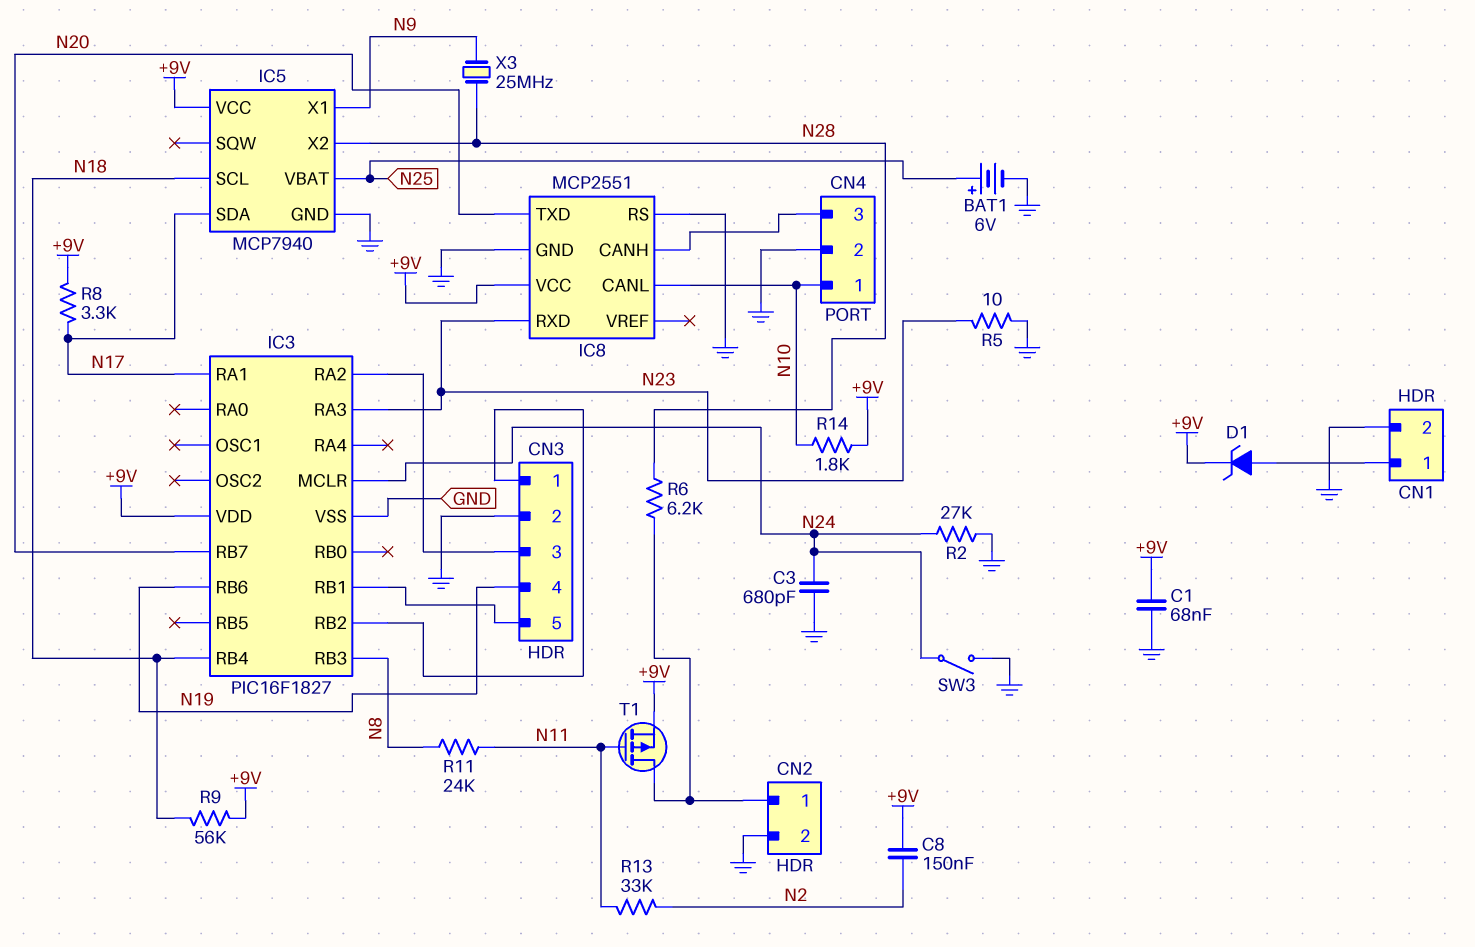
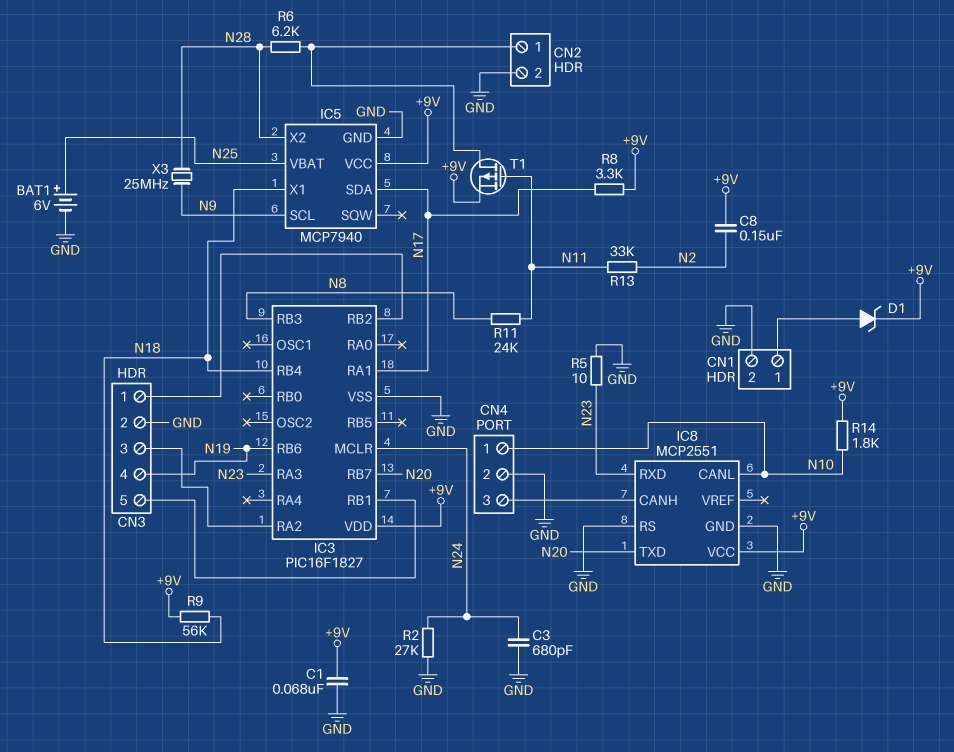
IC5 pin SCL: N18 -> N9
IC5 pin X1: N9 -> N18
SW3: switch (GND, N24) -> none

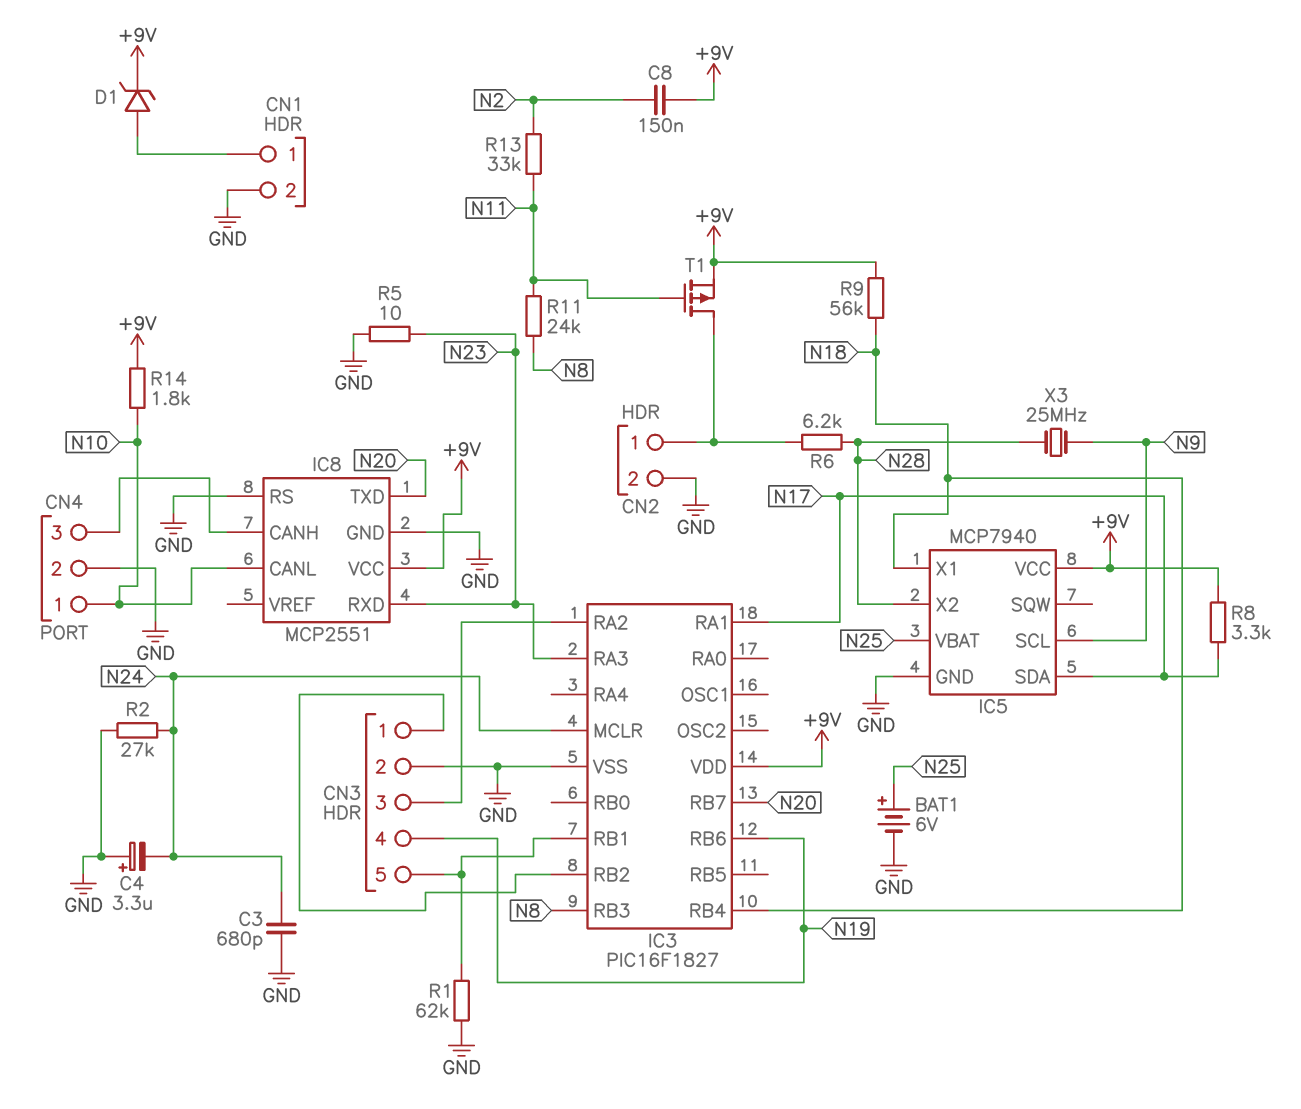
C1: 68nF (+9V, GND) -> none
C4: none -> 3.3uF (plus GND, minus N24)
R1: none -> 62k (CN3/5, GND)

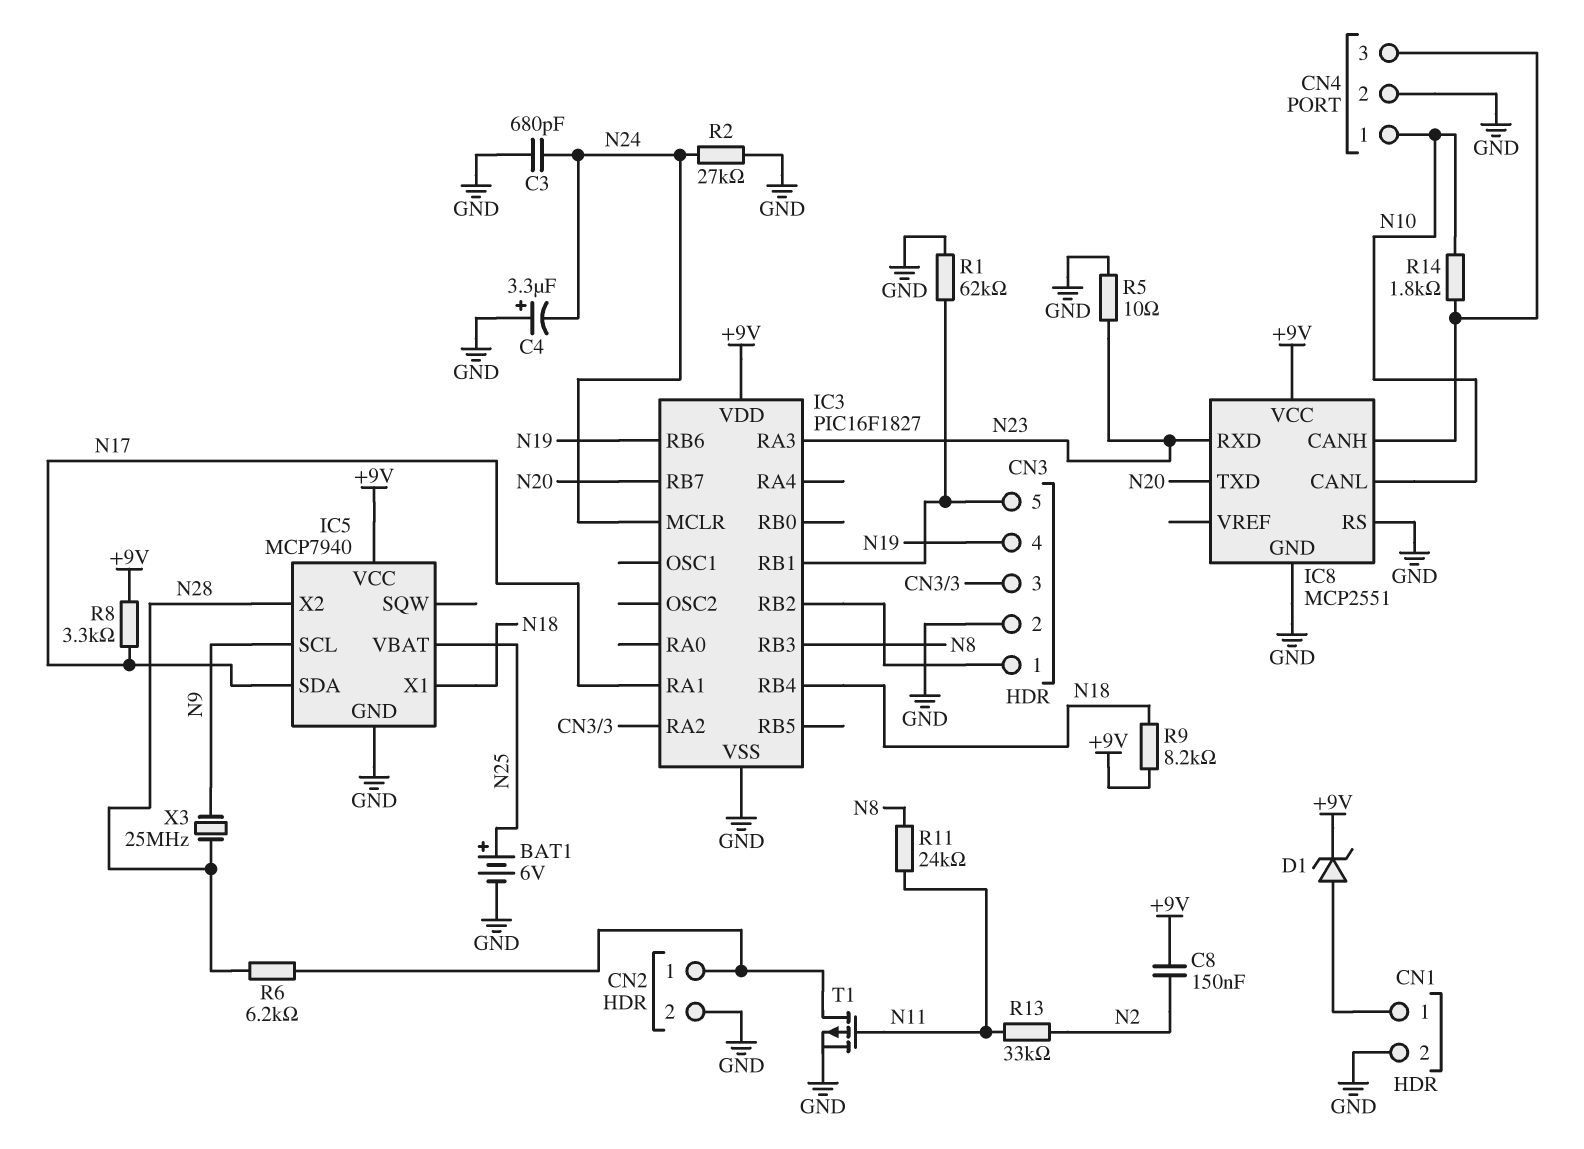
R9: 56k (+9V, N18) -> 8.2k (+9V, N18)
R14: 1.8k (+9V, N10) -> 1.8k (CN4/3, N10)
T1: PMOS (G N11, D CN2/1, S +9V) -> PMOS (G N11, D CN2/1, S GND)

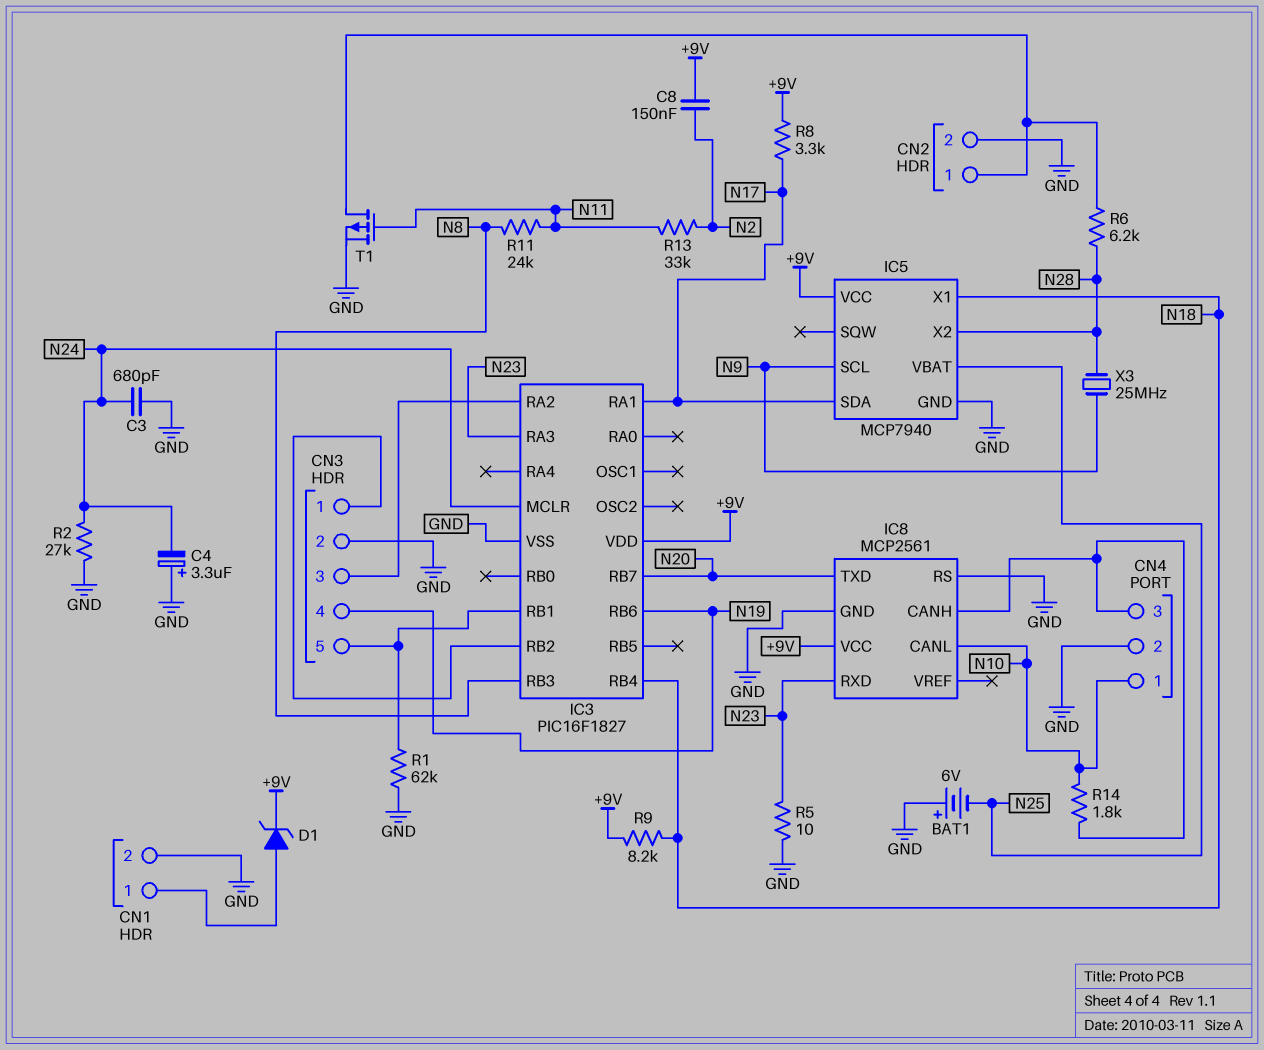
BAT1: 6V (plus N25, minus GND) -> 6V (plus GND, minus N25)
IC8: MCP2551 -> MCP2561

